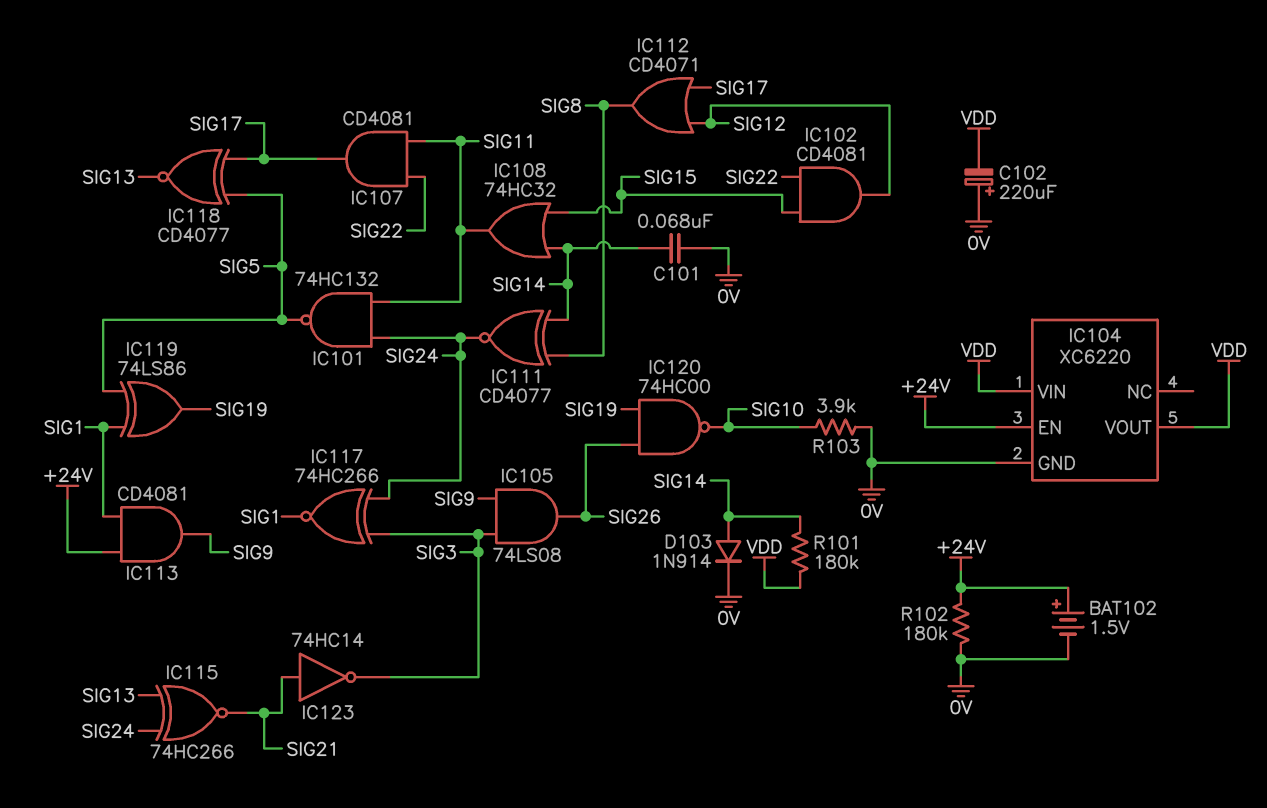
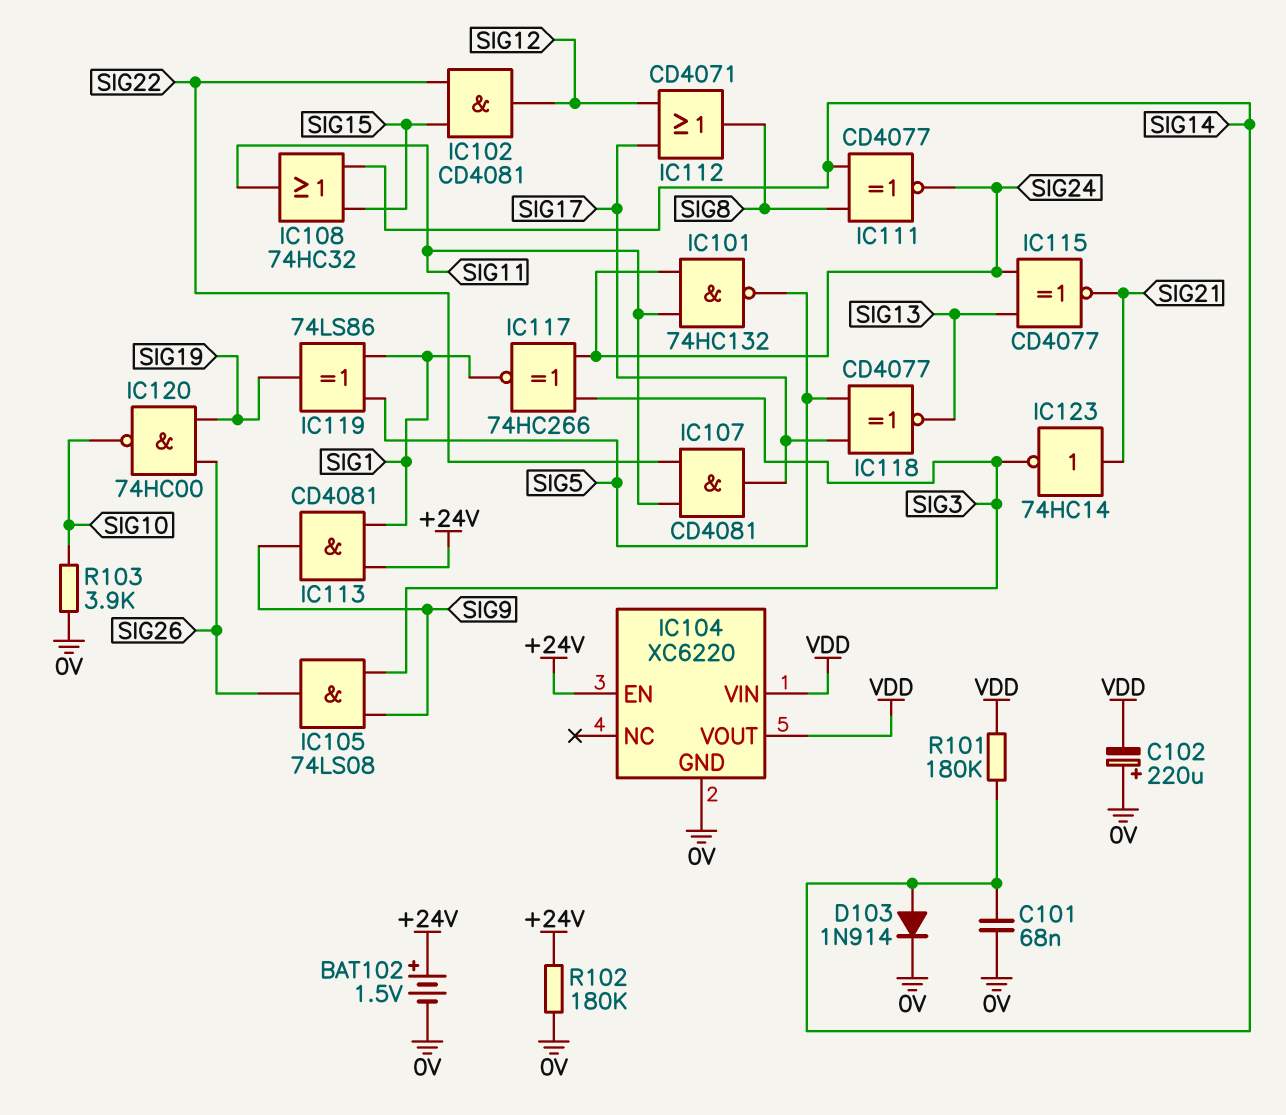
IC115: XNOR 74HC266 (in SIG13, in SIG24, out SIG21) -> XNOR CD4077 (in SIG13, in SIG24, out SIG21)

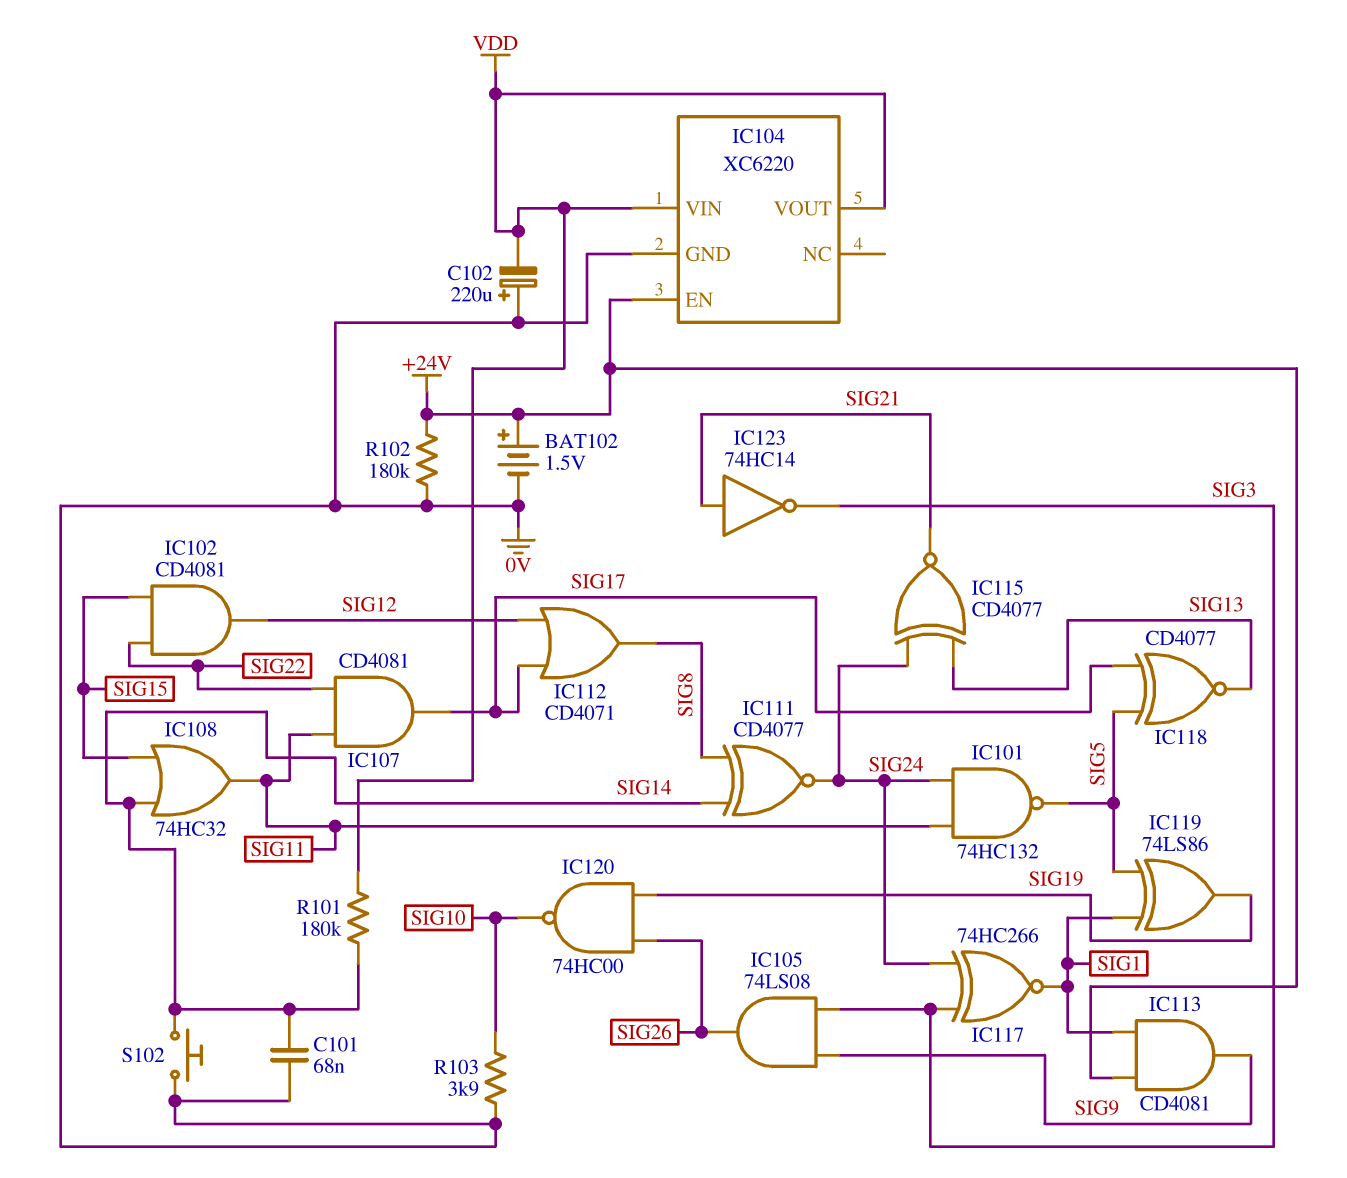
D103: diode 1N914 (A SIG14, K 0V) -> none
S102: none -> button (0V, SIG14)

